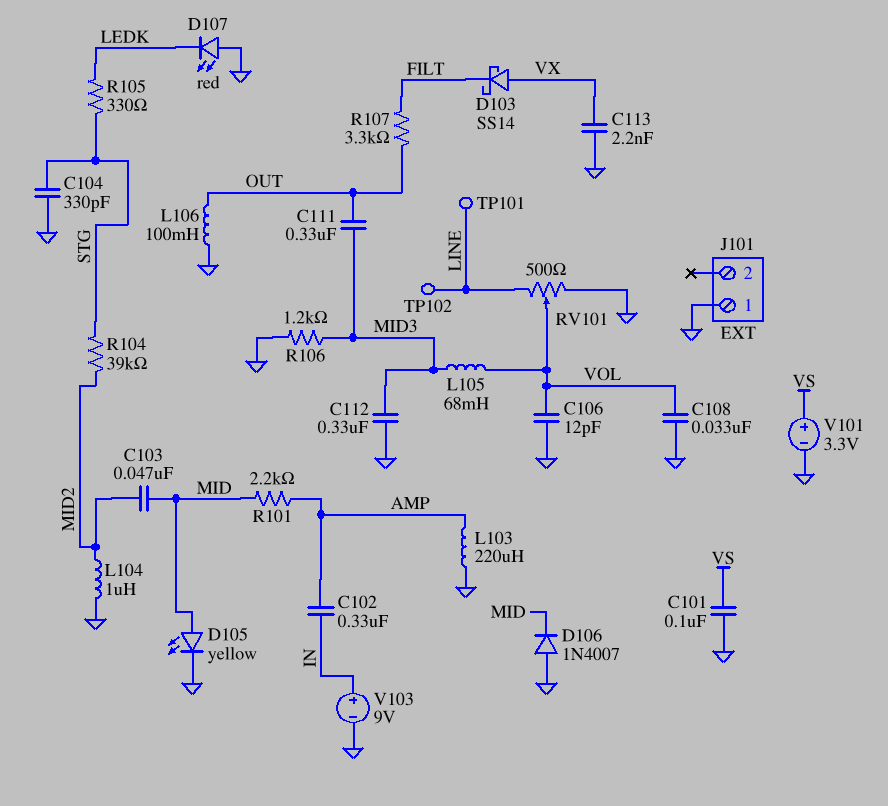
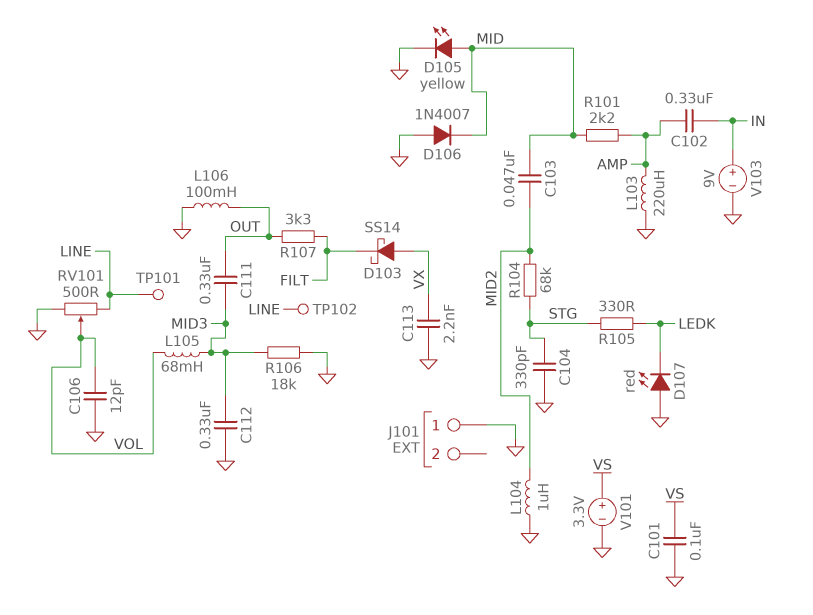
C108: 33nF (GND, VOL) -> none
R104: 39k (MID2, STG) -> 68k (MID2, STG)
R106: 1.2k (GND, MID3) -> 18k (GND, MID3)

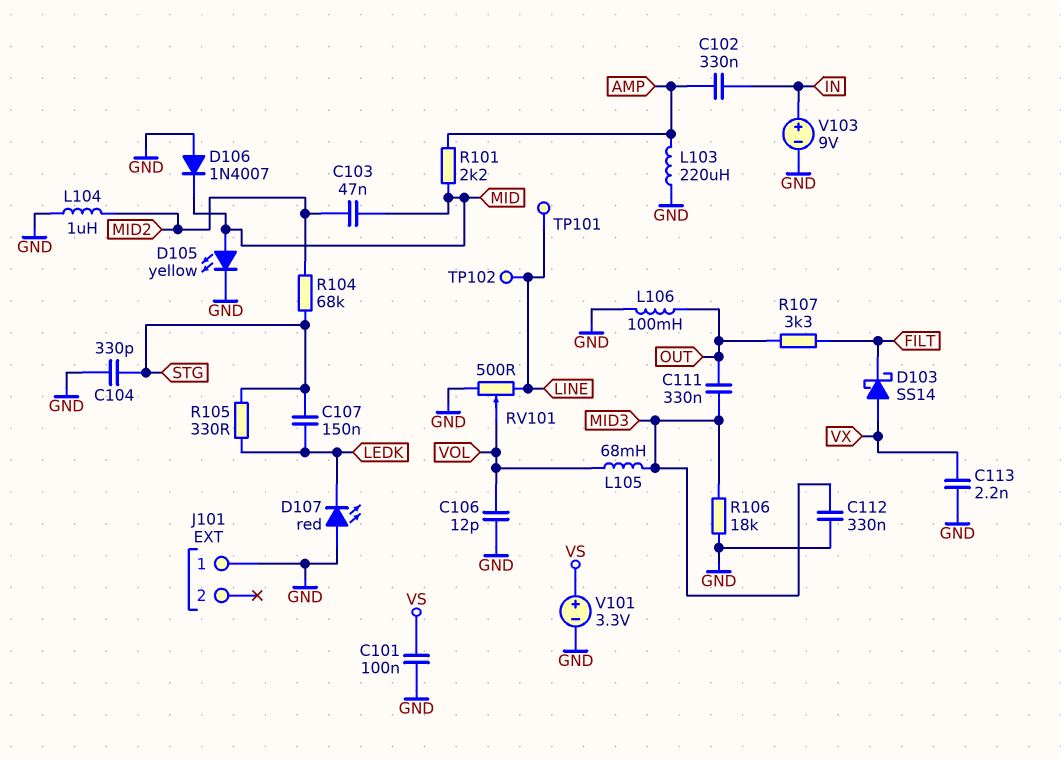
C107: none -> 150nF (LEDK, STG)

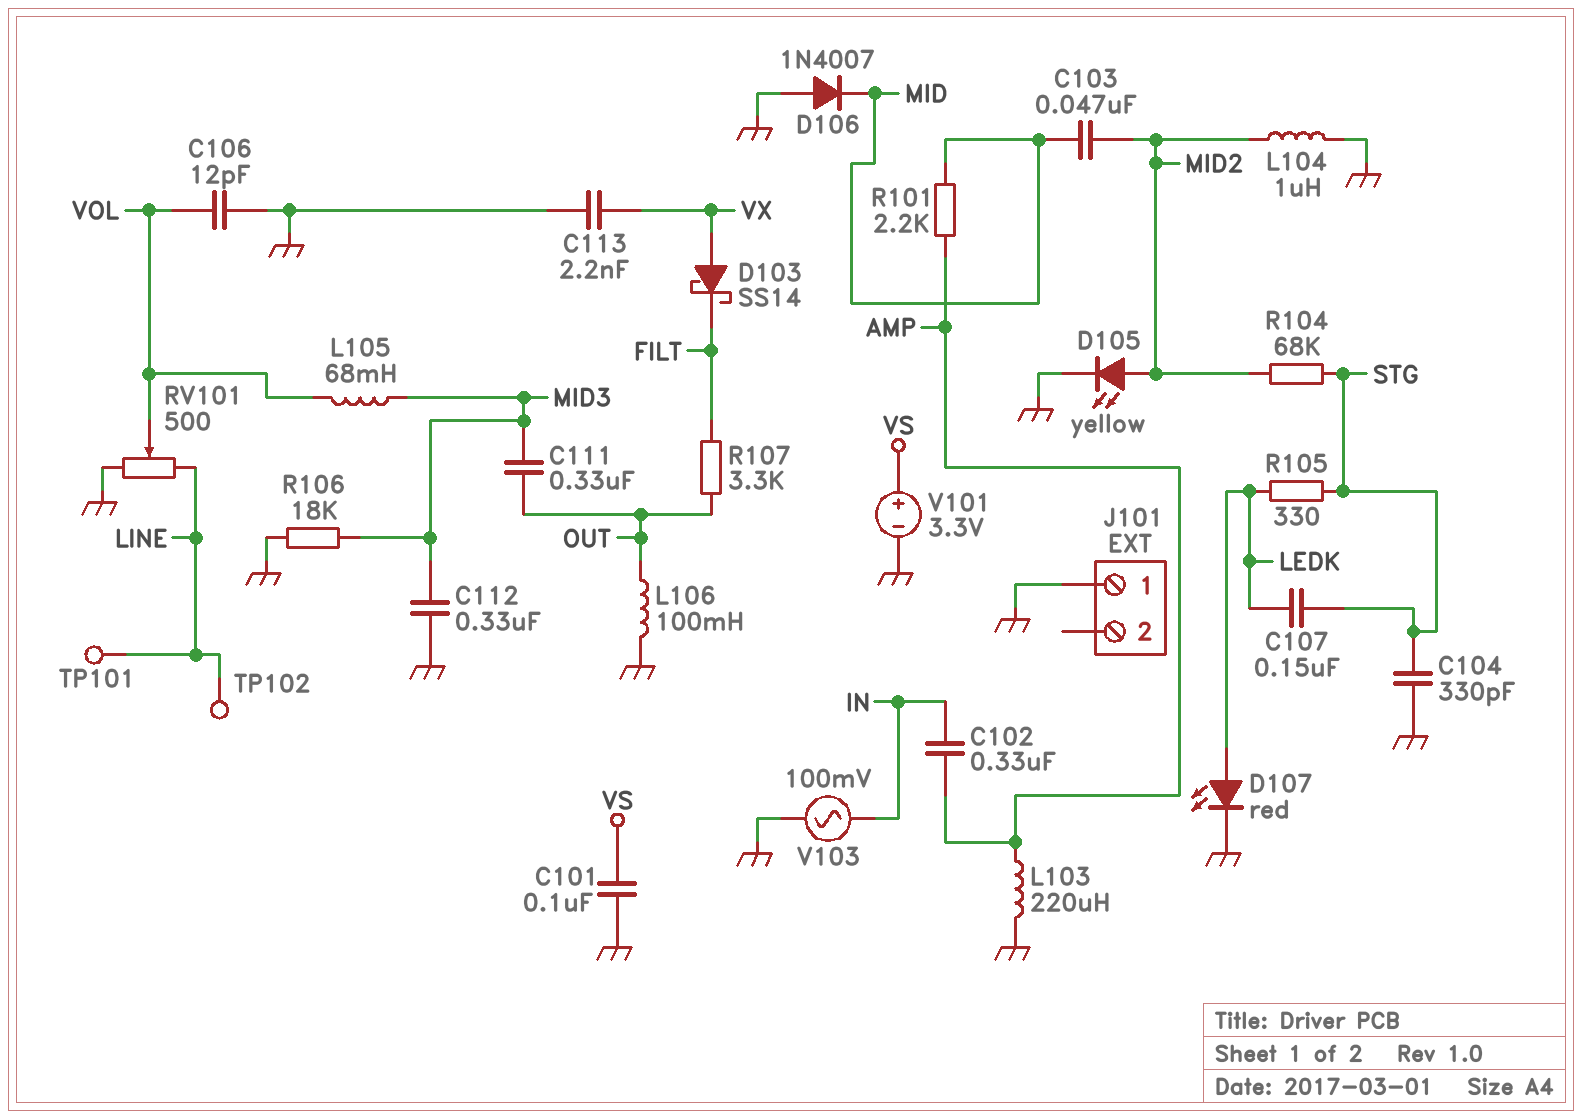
D105: LED yellow (A MID, K GND) -> LED yellow (A MID2, K GND)
D107: LED red (A GND, K LEDK) -> LED red (A LEDK, K GND)
V103: 9V (plus IN, minus GND) -> AC 100mV (GND, IN)

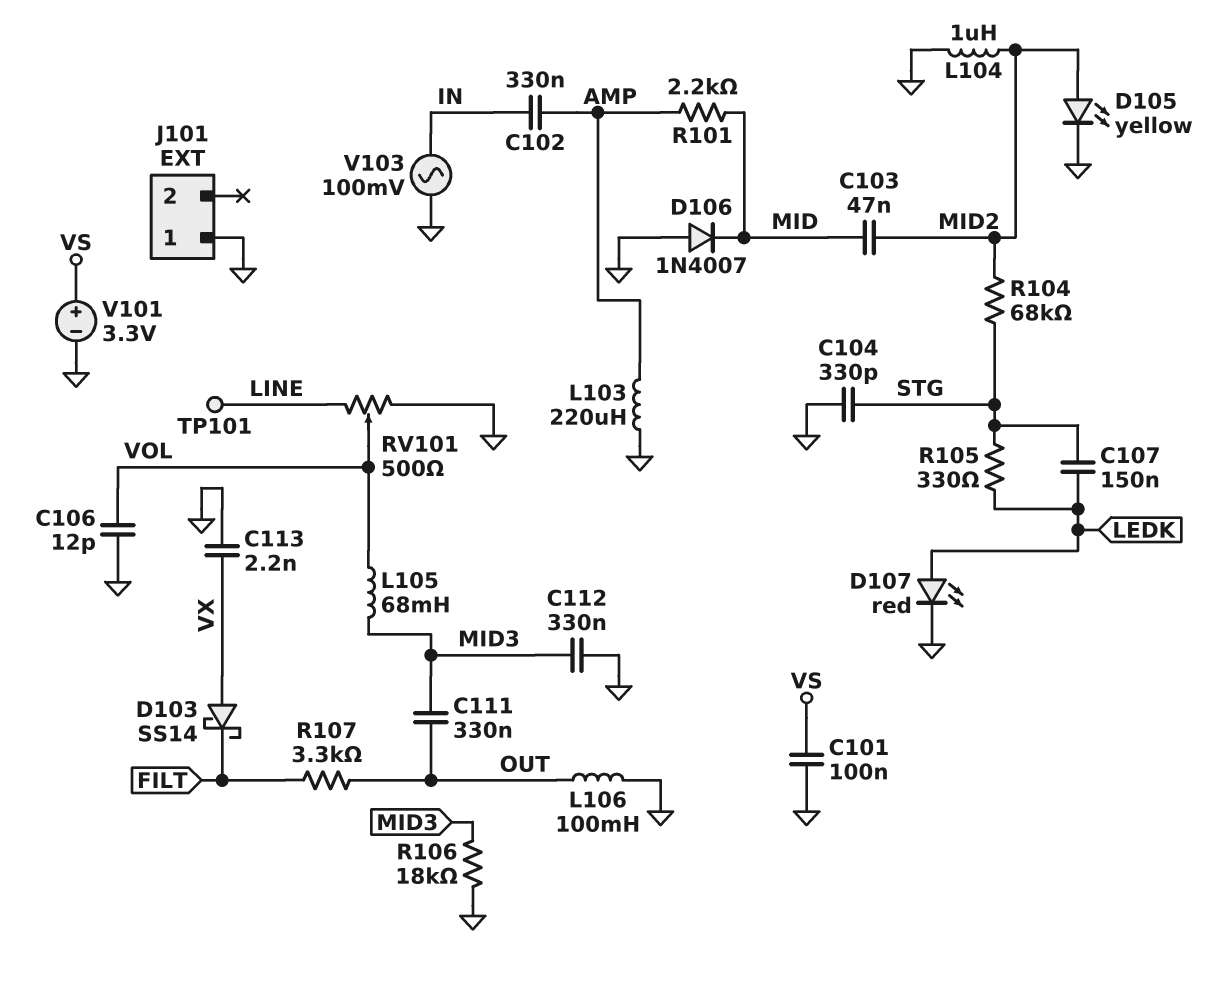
TP102: test point (LINE) -> none

